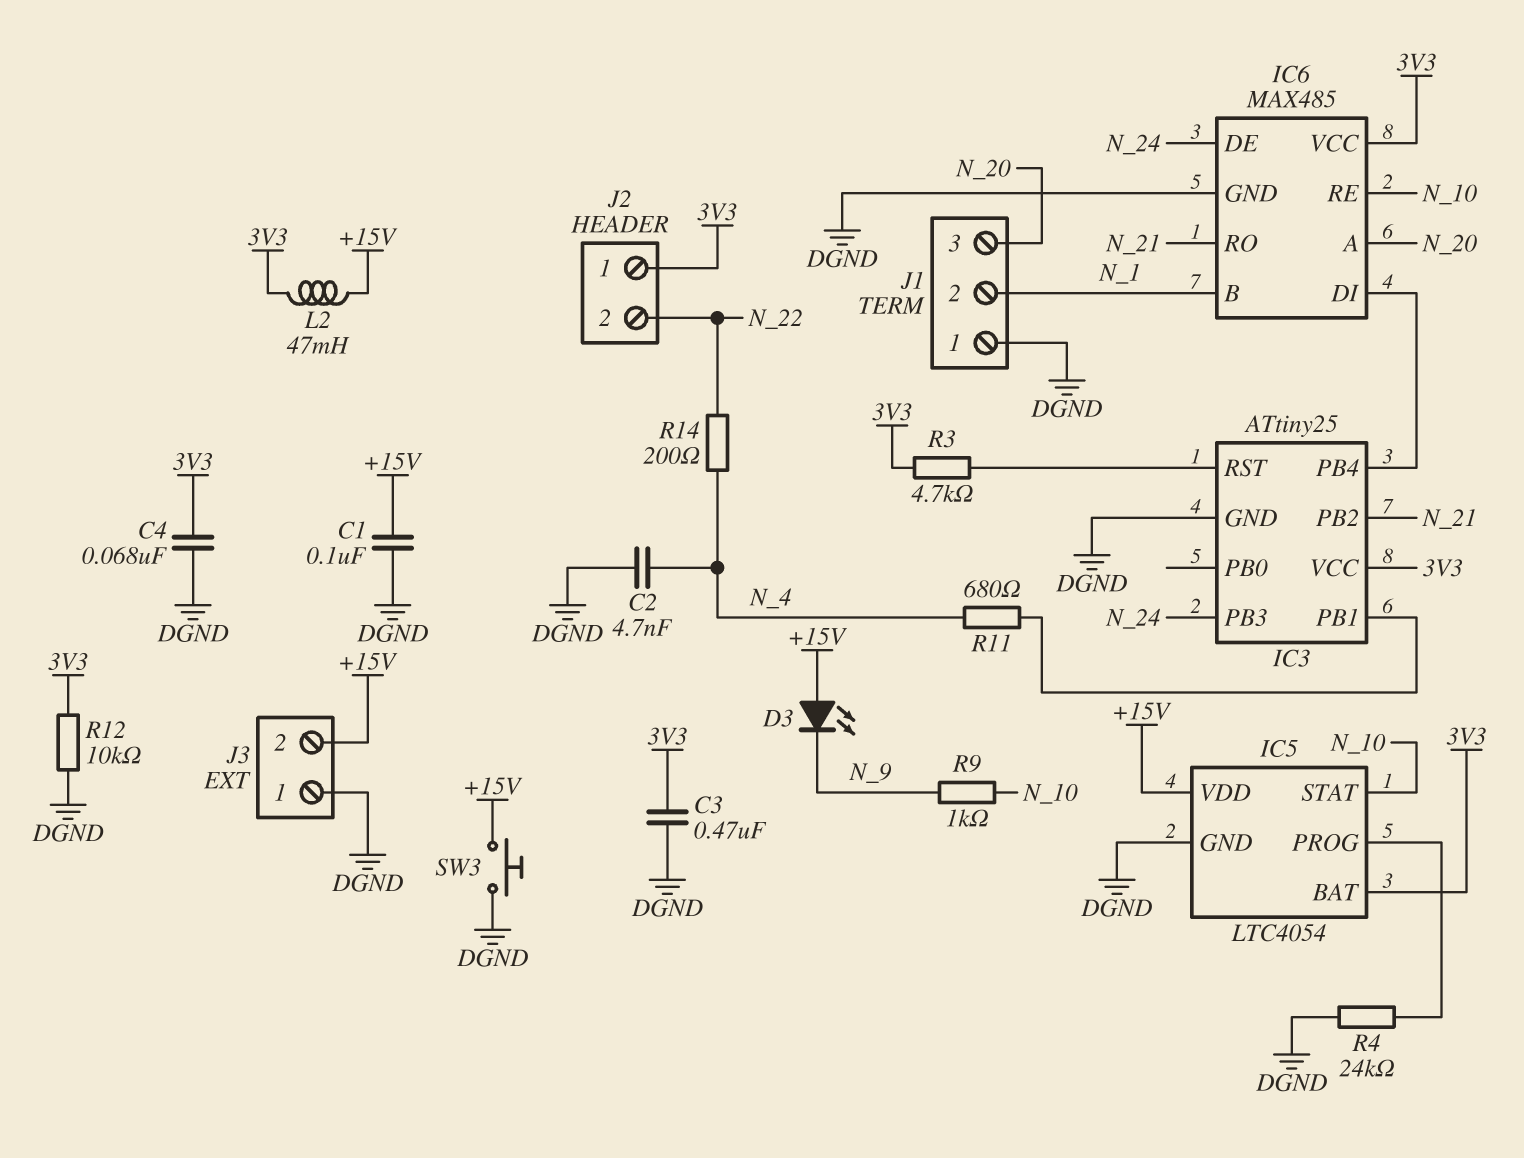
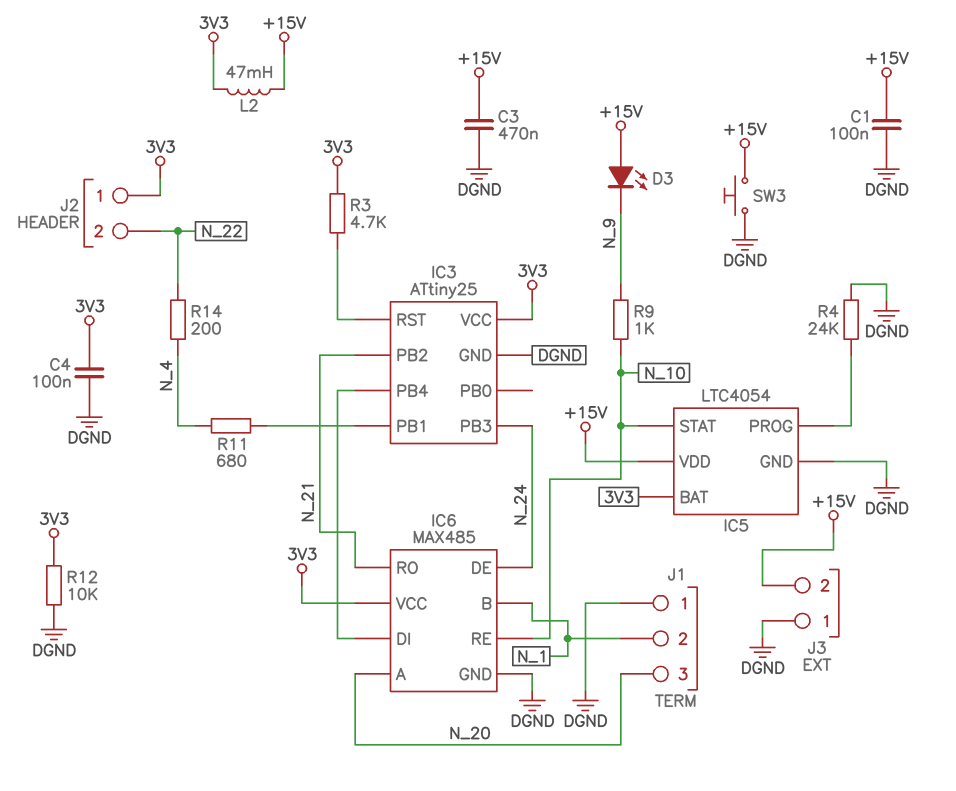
C2: 4.7nF (DGND, N_4) -> none
C3: 470nF (3V3, DGND) -> 470nF (+15V, DGND)
C4: 68nF (3V3, DGND) -> 100nF (3V3, DGND)

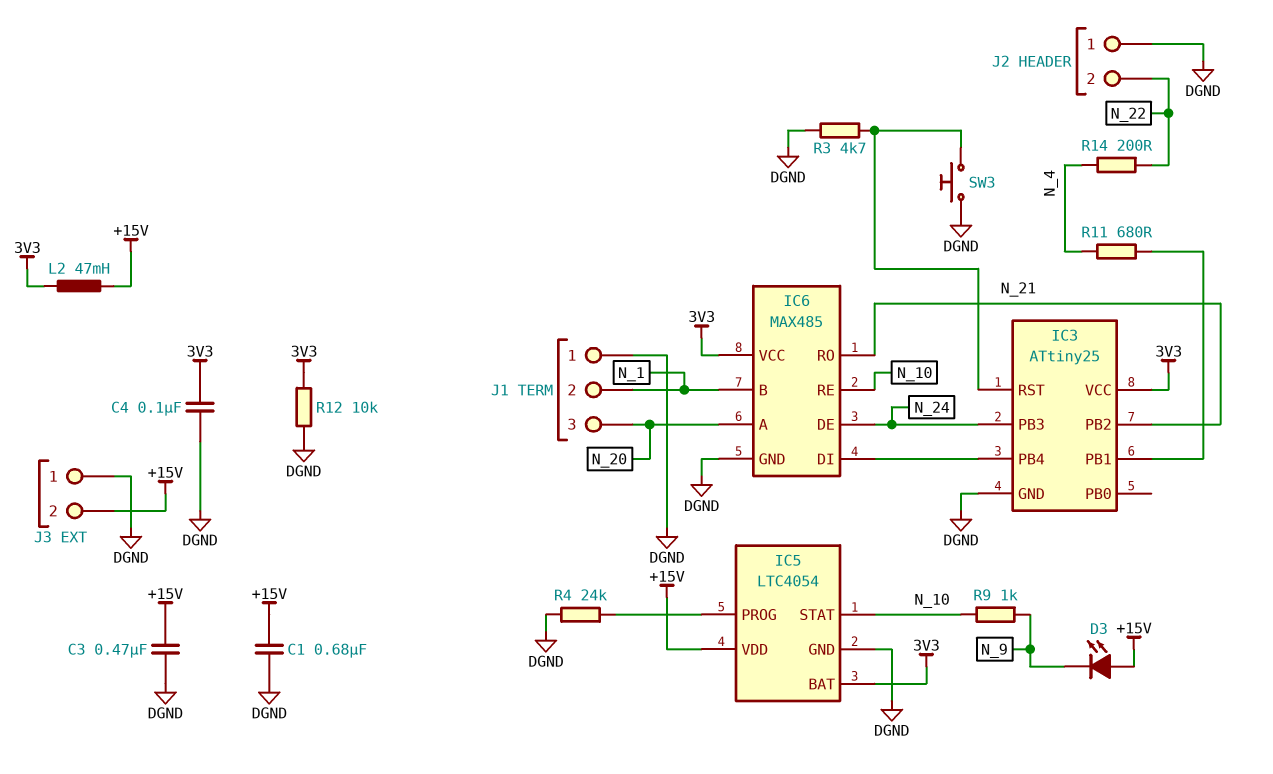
C1: 100nF (+15V, DGND) -> 680nF (+15V, DGND)
J2 pin 1: 3V3 -> DGND
R3: 4.7k (3V3, IC3/RST) -> 4.7k (DGND, IC3/RST)
SW3: button (+15V, DGND) -> button (DGND, IC3/RST)

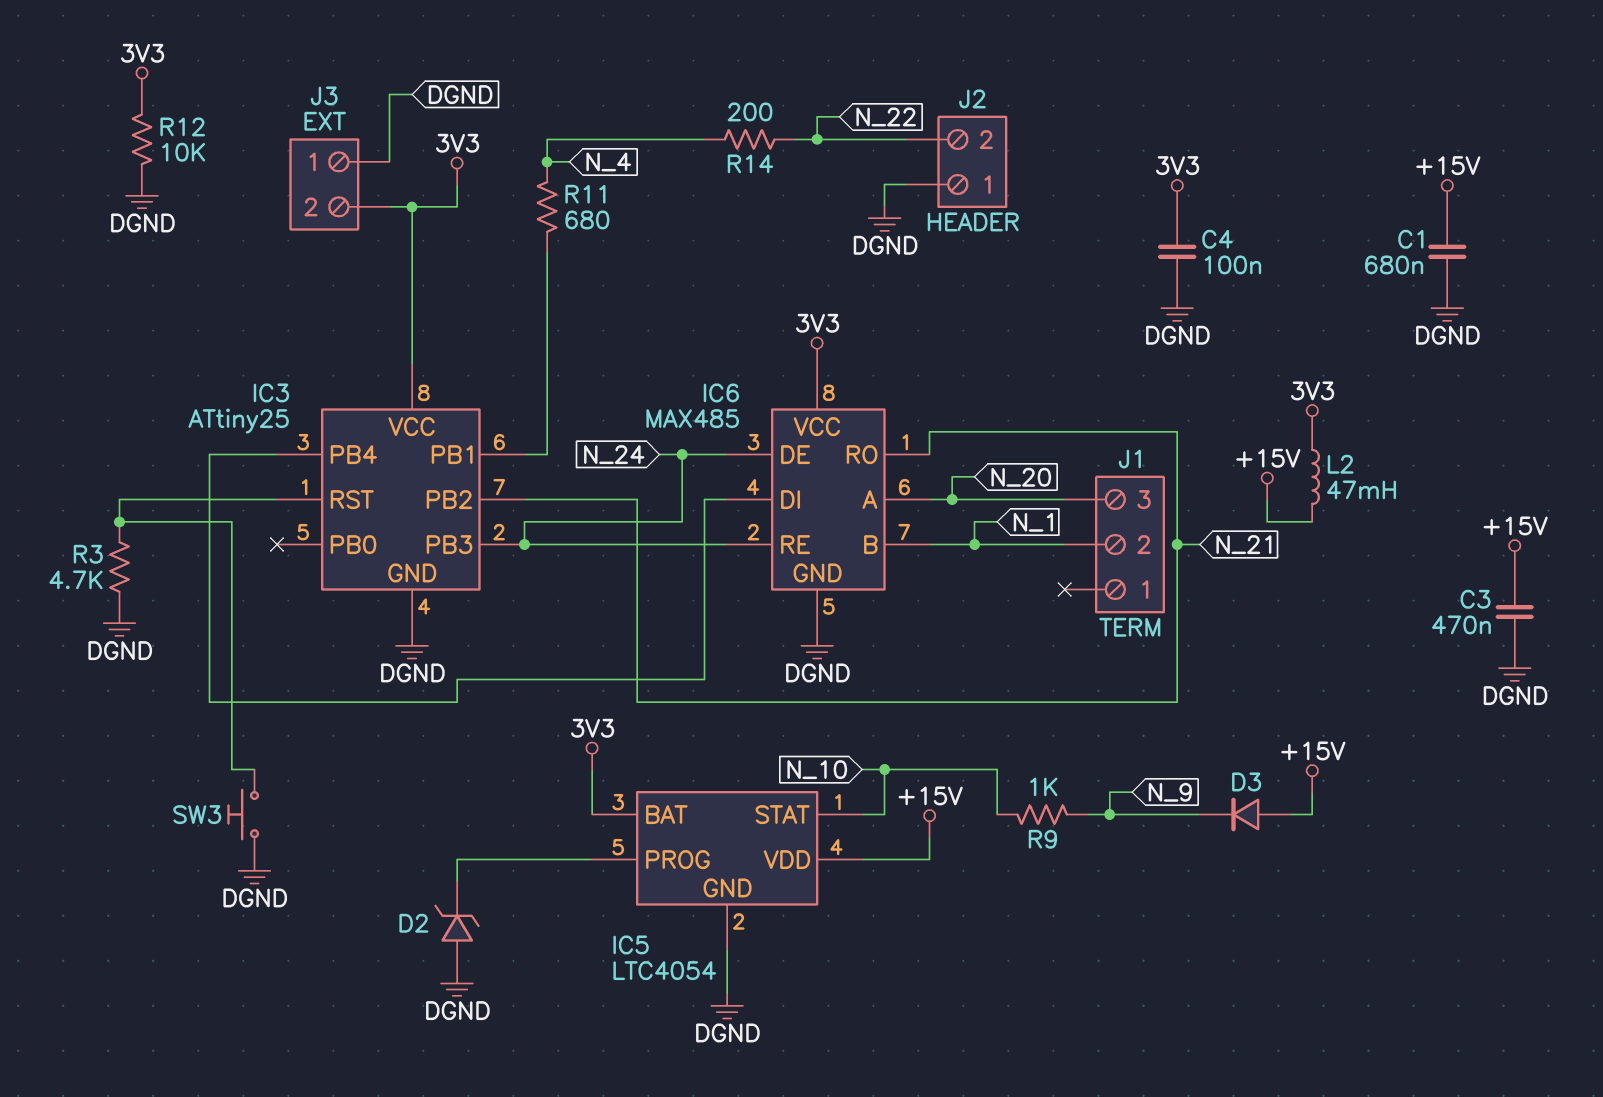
D2: none -> zener (A DGND, K IC5/PROG)
D3: LED (A +15V, K N_9) -> diode (A +15V, K N_9)
IC6 pin RE: N_10 -> N_24
J1 pin 1: DGND -> none
J3 pin 2: +15V -> 3V3
R4: 24k (DGND, IC5/PROG) -> none

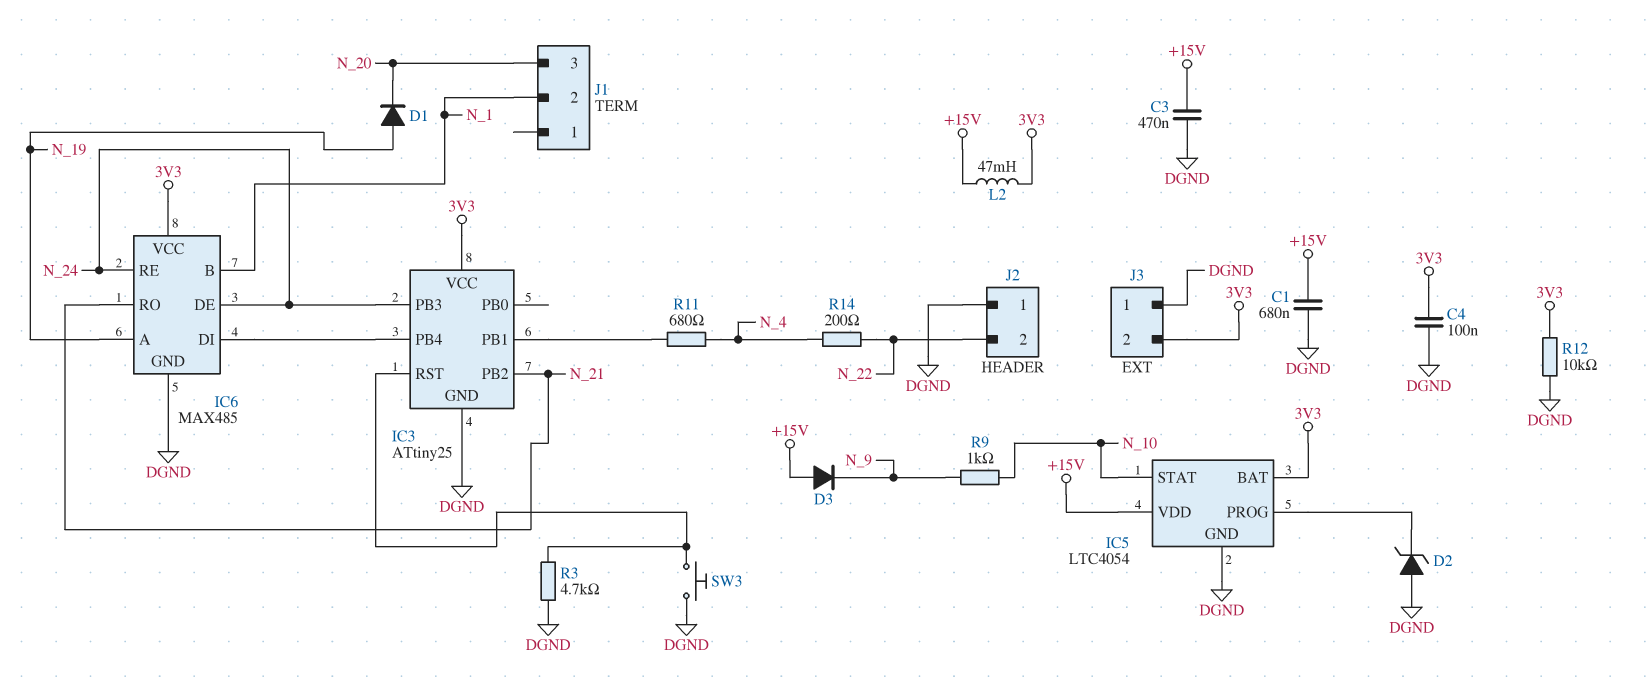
D1: none -> diode (A N_19, K N_20)
IC6 pin A: N_20 -> N_19

